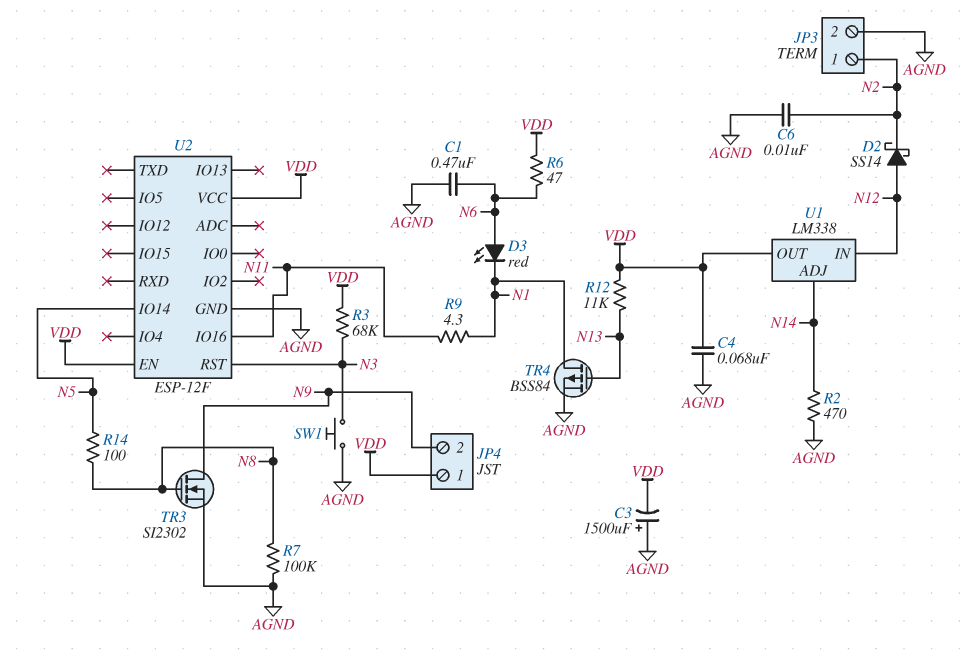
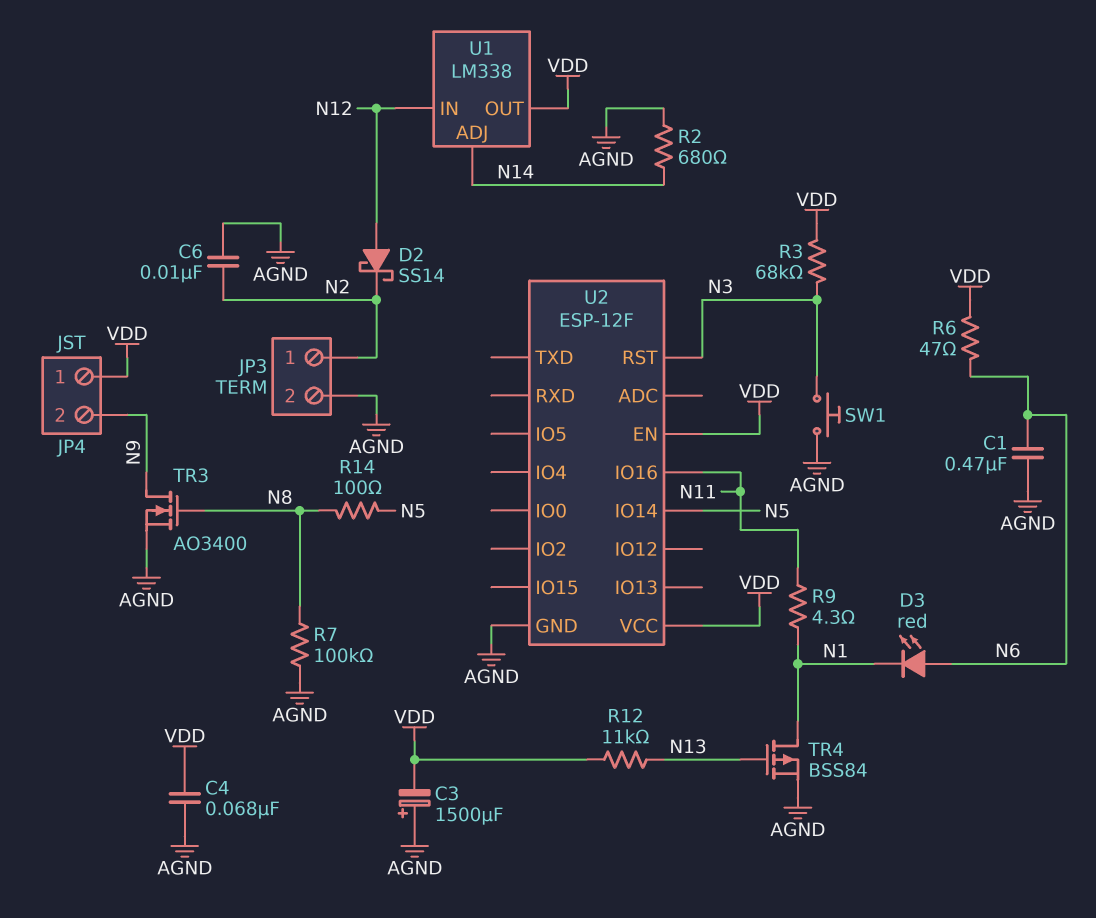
R2: 470 (AGND, N14) -> 680 (AGND, N14)
TR3: NMOS SI2302 (G N8, D N9, S AGND) -> NMOS AO3400 (G N8, D N9, S AGND)

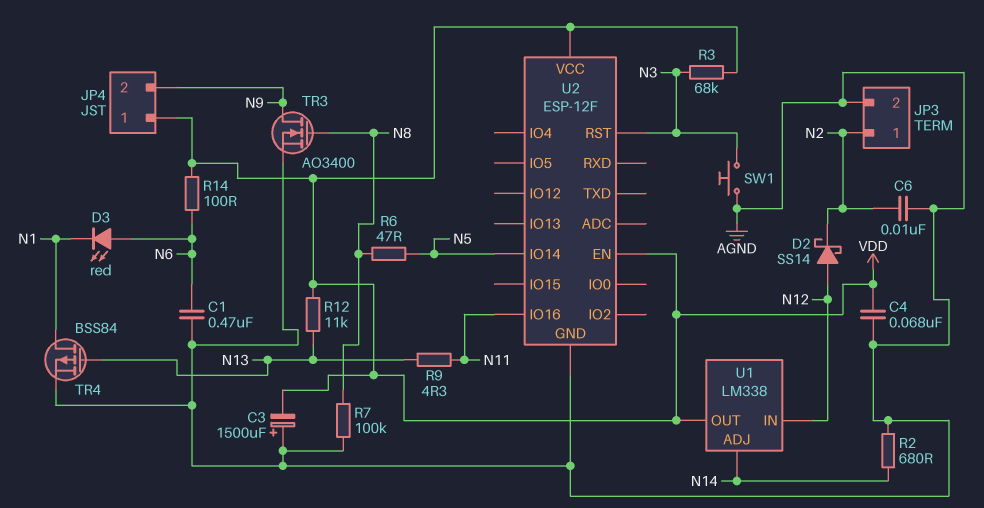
R6: 47 (N6, VDD) -> 47 (N5, N8)
R9: 4.3 (N1, N11) -> 4.3 (N11, N13)
R14: 100 (N5, N8) -> 100 (N6, VDD)

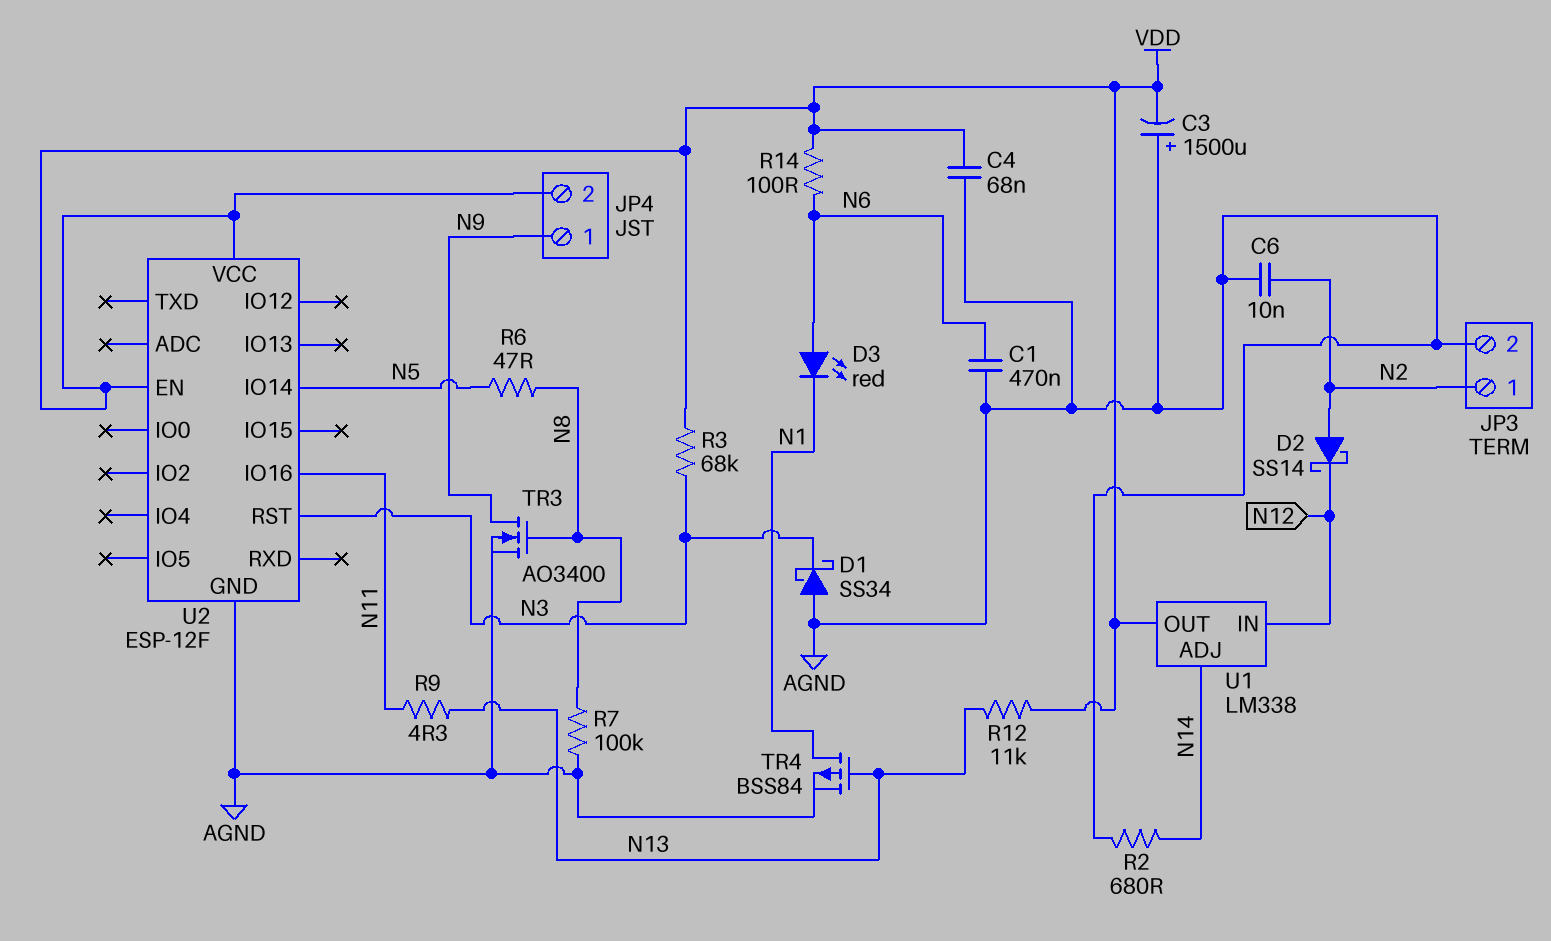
D1: none -> schottky SS34 (A AGND, K N3)
D2: schottky SS14 (A N12, K N2) -> schottky SS14 (A N2, K N12)
JP4 pin 1: VDD -> N9
JP4 pin 2: N9 -> VDD
SW1: button (AGND, N3) -> none

